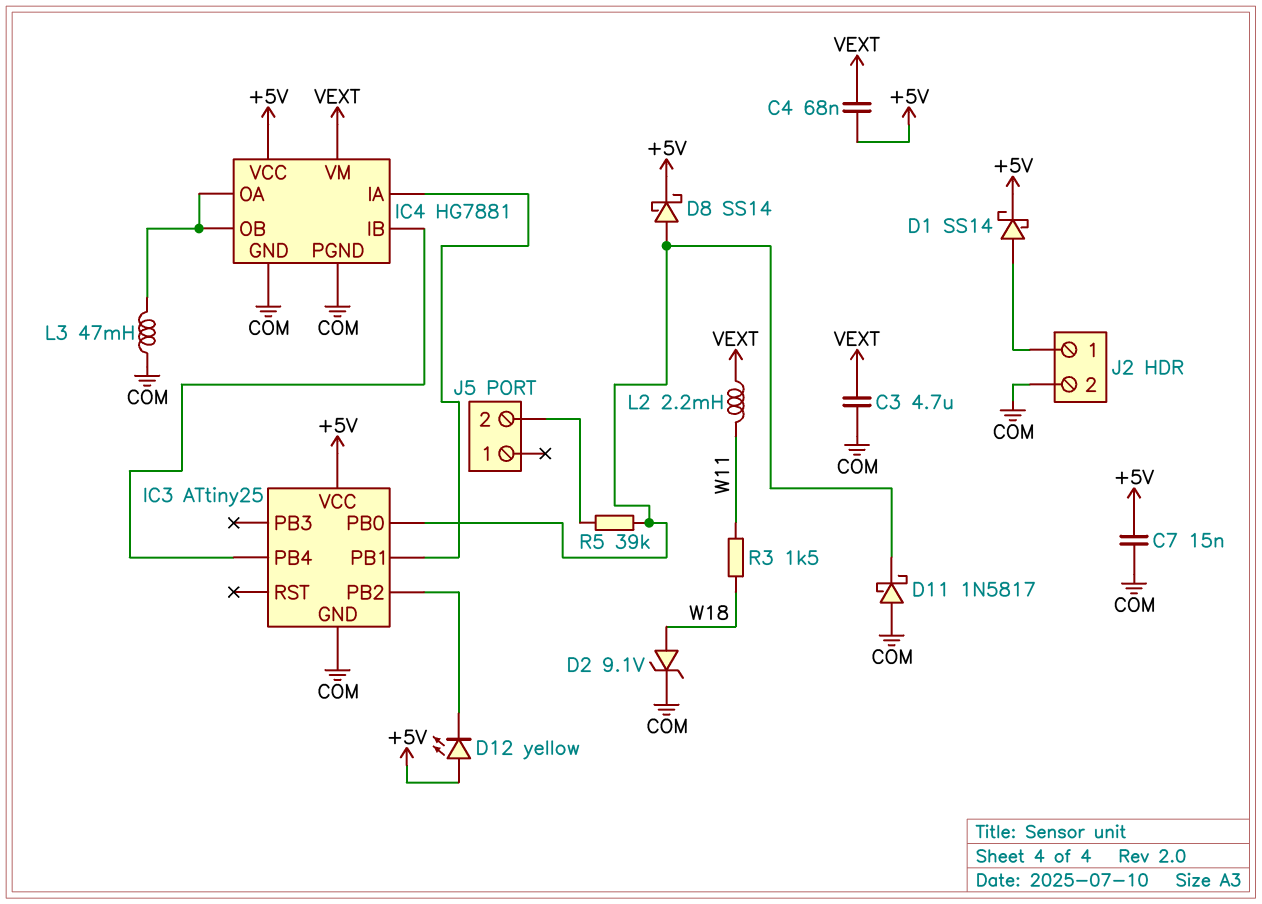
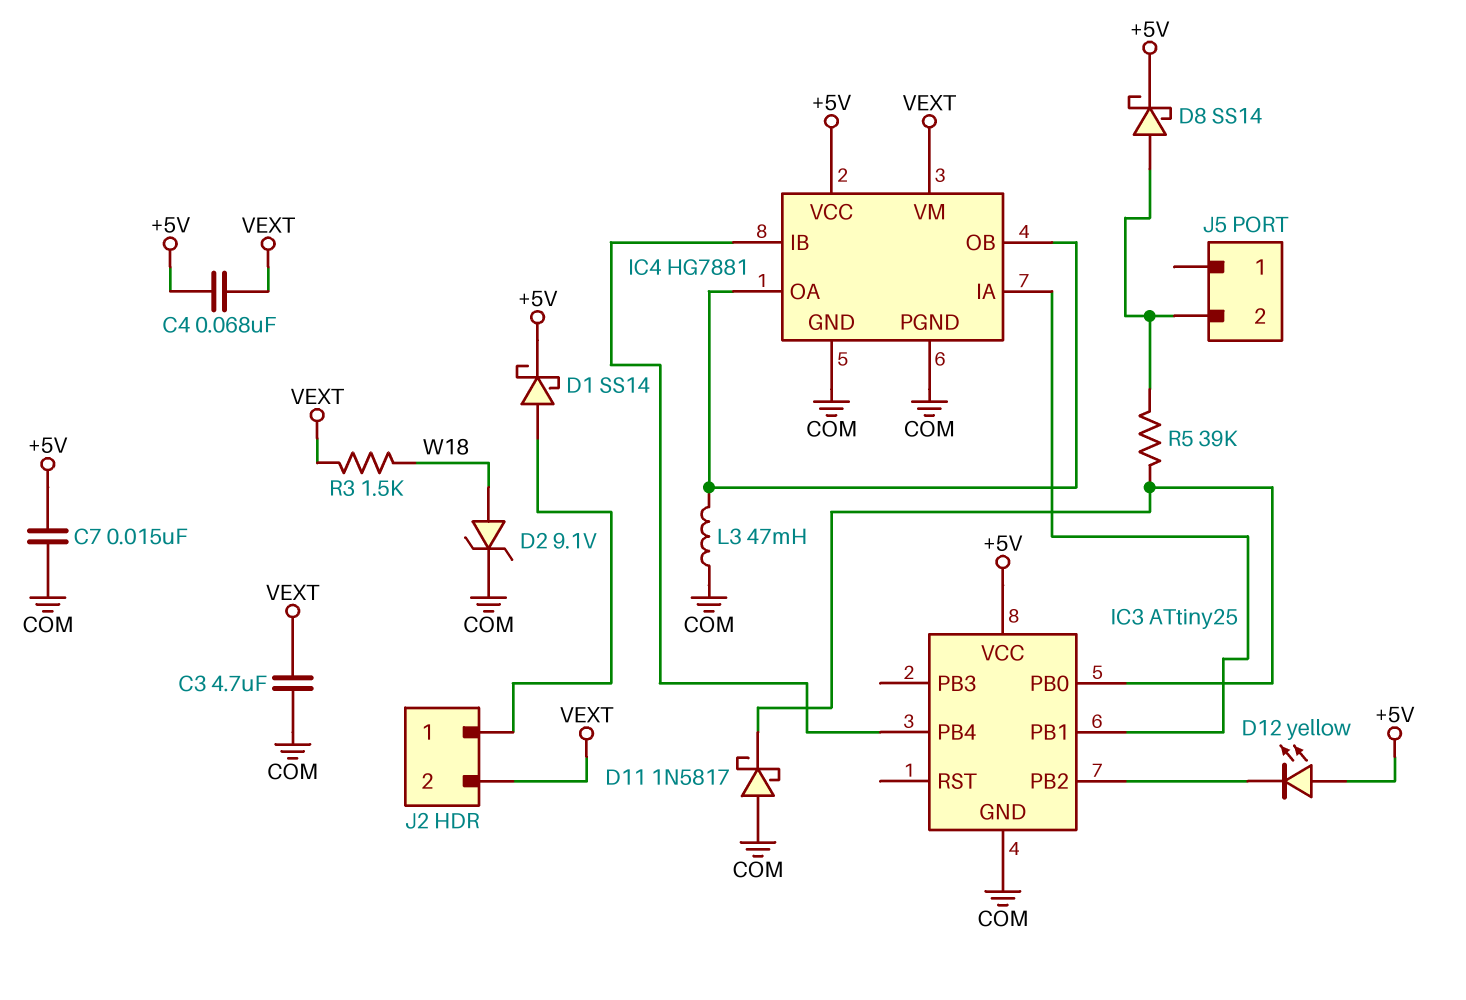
D8: schottky SS14 (A IC3/PB0, K +5V) -> schottky SS14 (A J5/2, K +5V)
J2 pin 2: COM -> VEXT
L2: 2.2mH (VEXT, W11) -> none
R3: 1.5k (W11, W18) -> 1.5k (VEXT, W18)

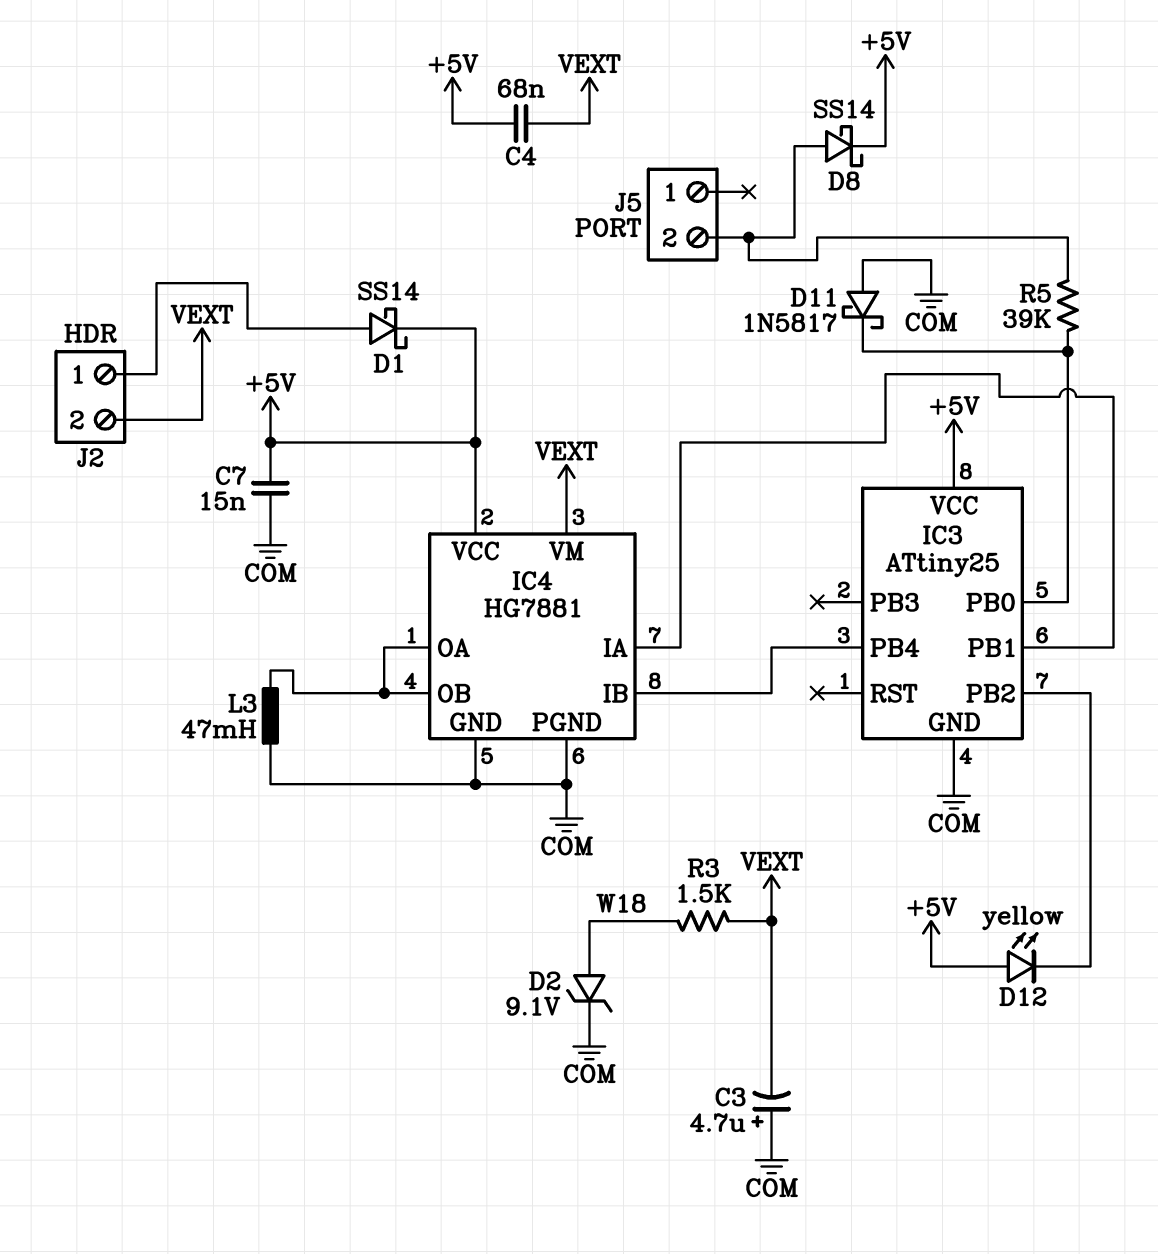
C3: 4.7uF (COM, VEXT) -> 4.7uF (plus COM, minus VEXT)

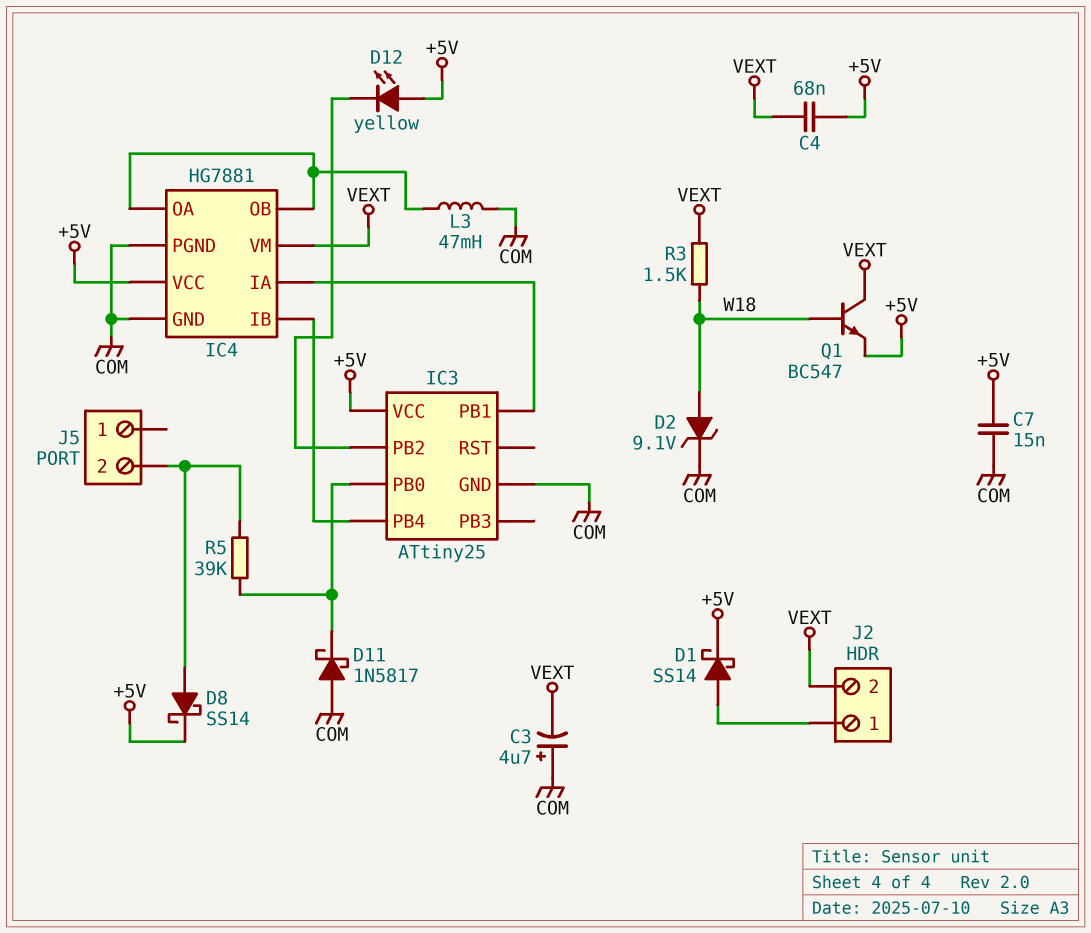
Q1: none -> NPN BC547 (B W18, C VEXT, E +5V)

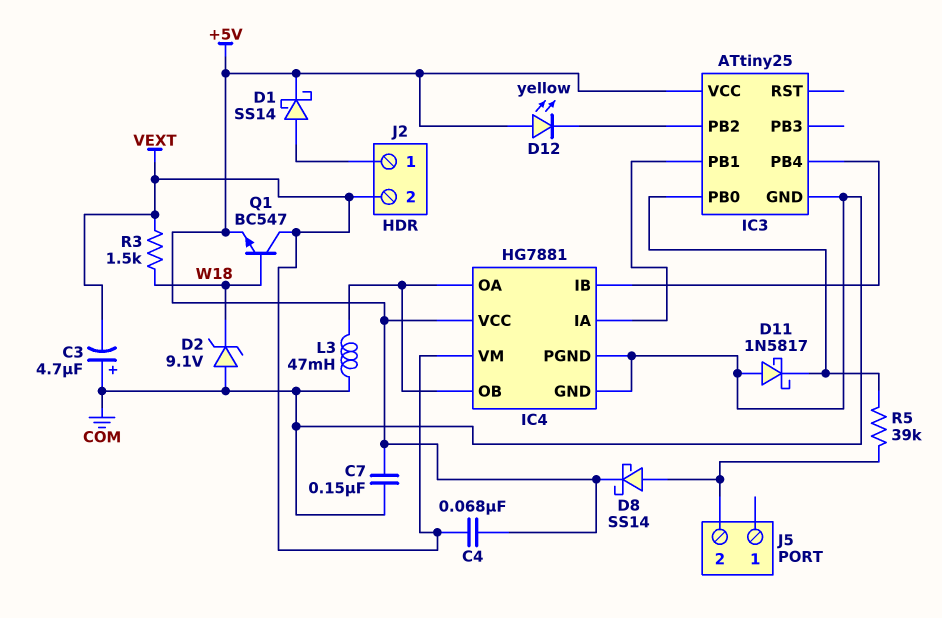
C7: 15nF (+5V, COM) -> 150nF (+5V, COM)
D2: zener 9.1V (A W18, K COM) -> zener 9.1V (A COM, K W18)

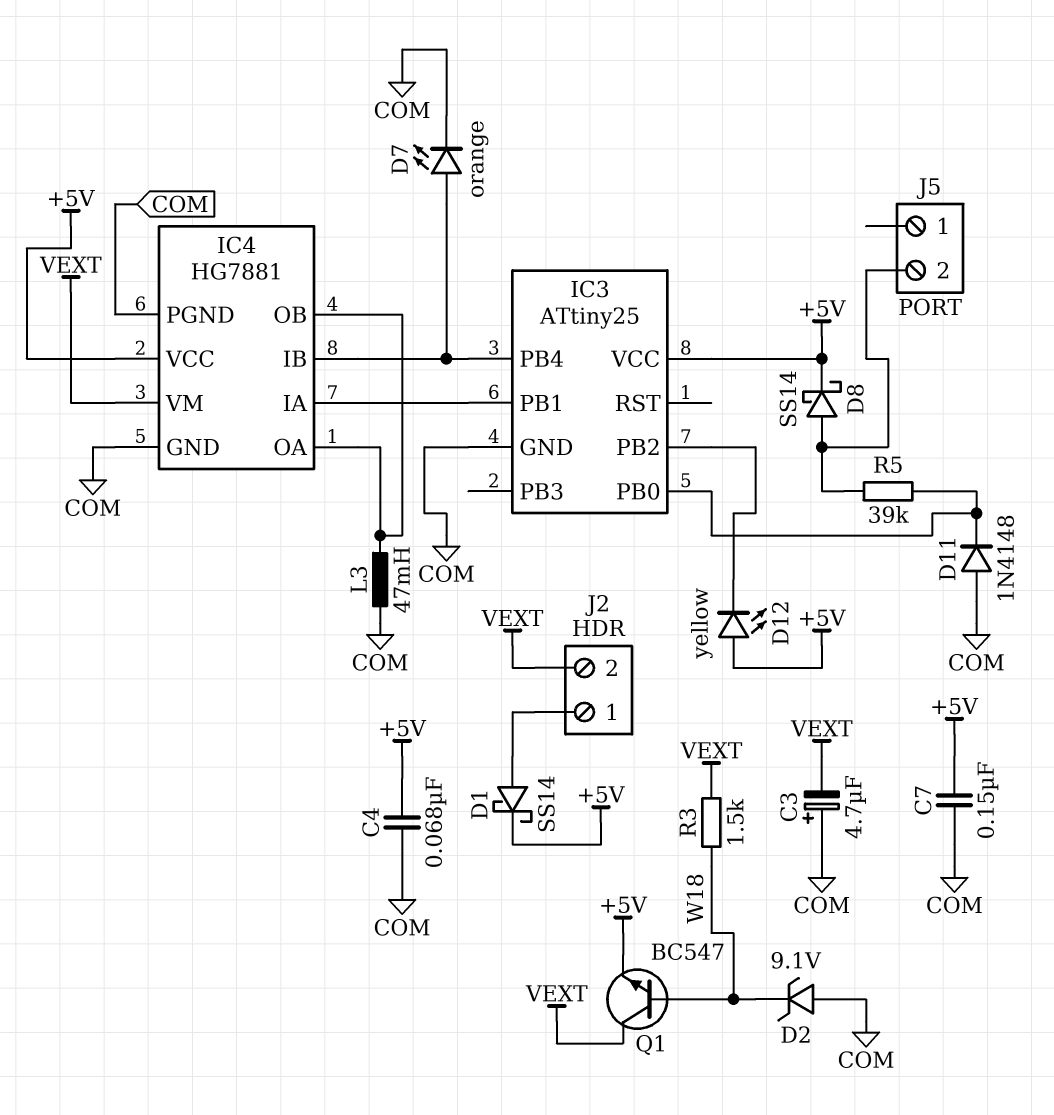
C4: 68nF (+5V, VEXT) -> 68nF (+5V, COM)
D7: none -> LED orange (A IC3/PB4, K COM)
D11: schottky 1N5817 (A COM, K IC3/PB0) -> diode 1N4148 (A COM, K IC3/PB0)

